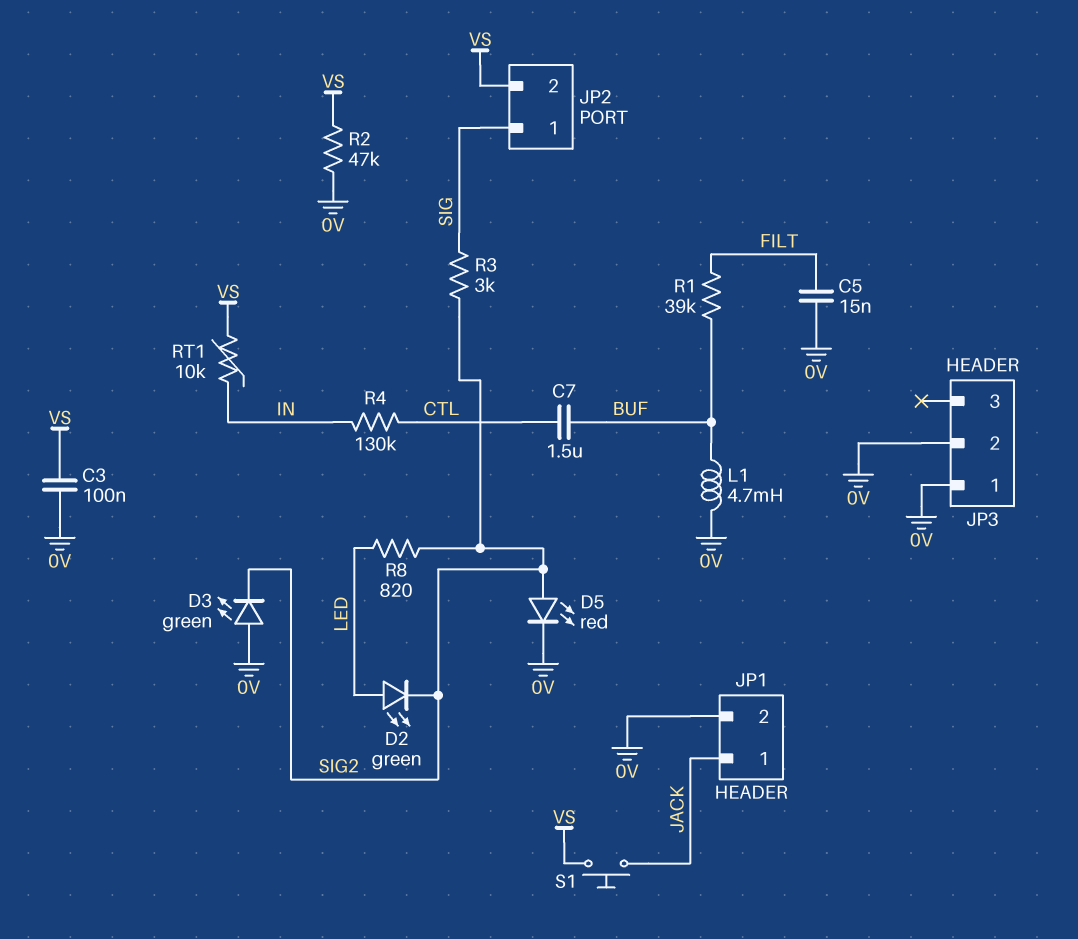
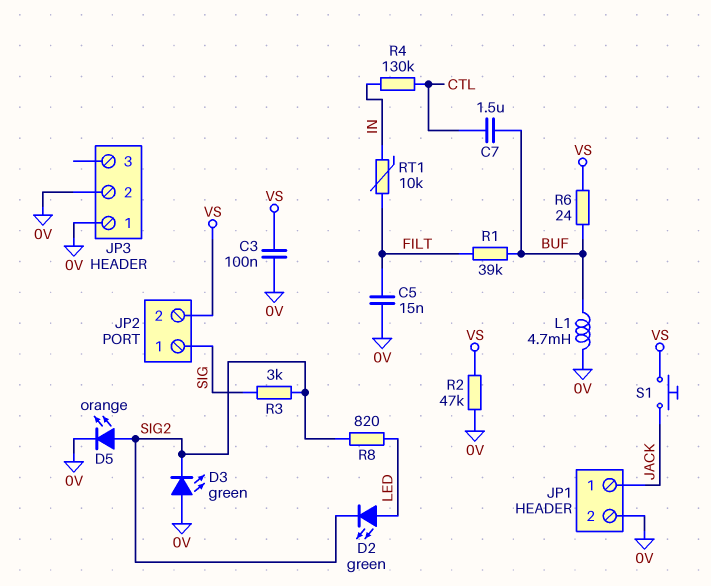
D5: LED red (A SIG2, K 0V) -> LED orange (A SIG2, K 0V)
R6: none -> 24 (BUF, VS)
RT1: 10k (IN, VS) -> 10k (FILT, IN)

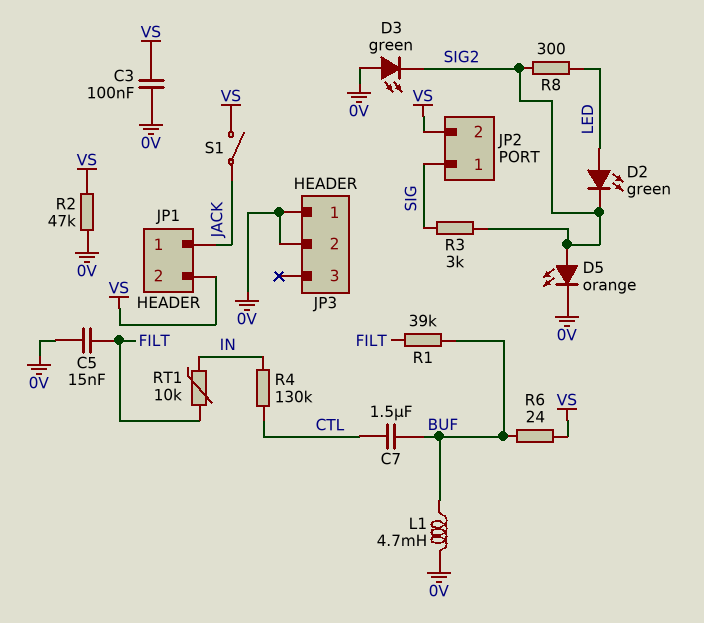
JP1 pin 2: 0V -> VS
R8: 820 (LED, SIG2) -> 300 (LED, SIG2)
S1: button (JACK, VS) -> switch (JACK, VS)

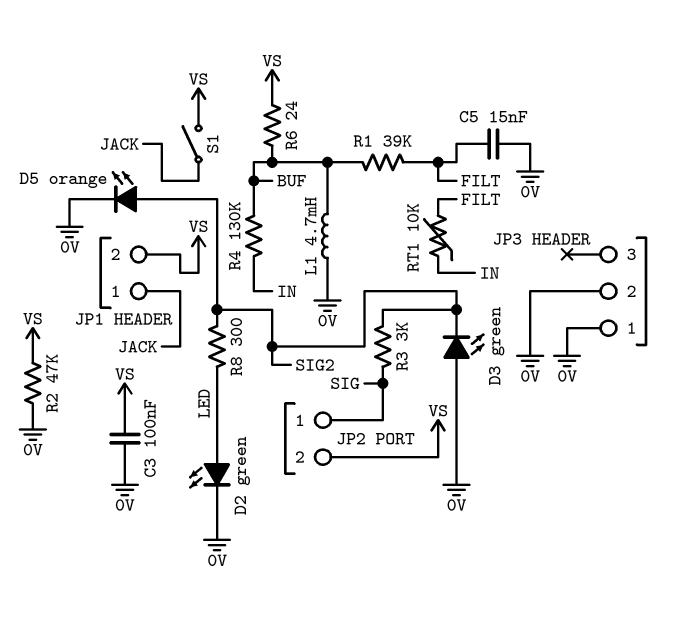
C7: 1.5uF (BUF, CTL) -> none
D2: LED green (A LED, K SIG2) -> LED green (A LED, K 0V)
R4: 130k (CTL, IN) -> 130k (BUF, IN)

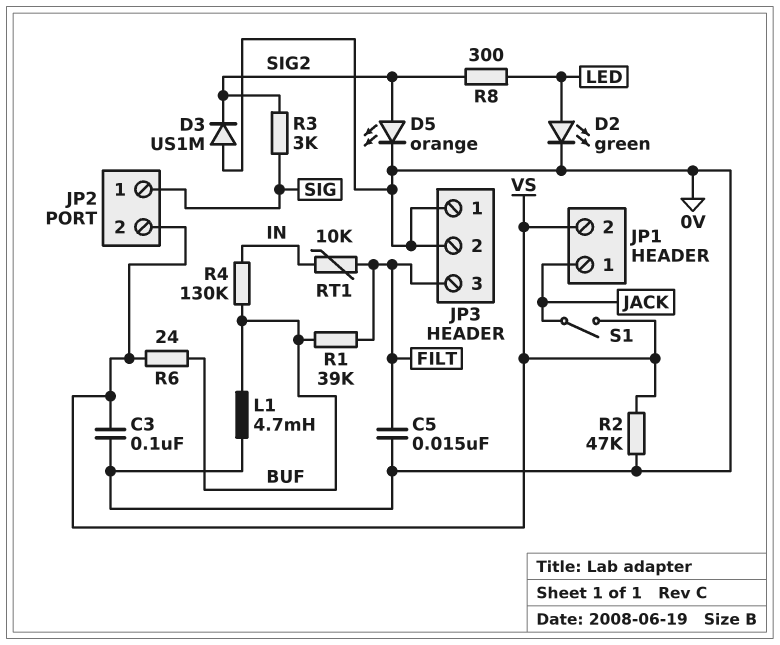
D3: LED green (A 0V, K SIG2) -> diode US1M (A 0V, K SIG2)
JP3 pin 3: none -> FILT

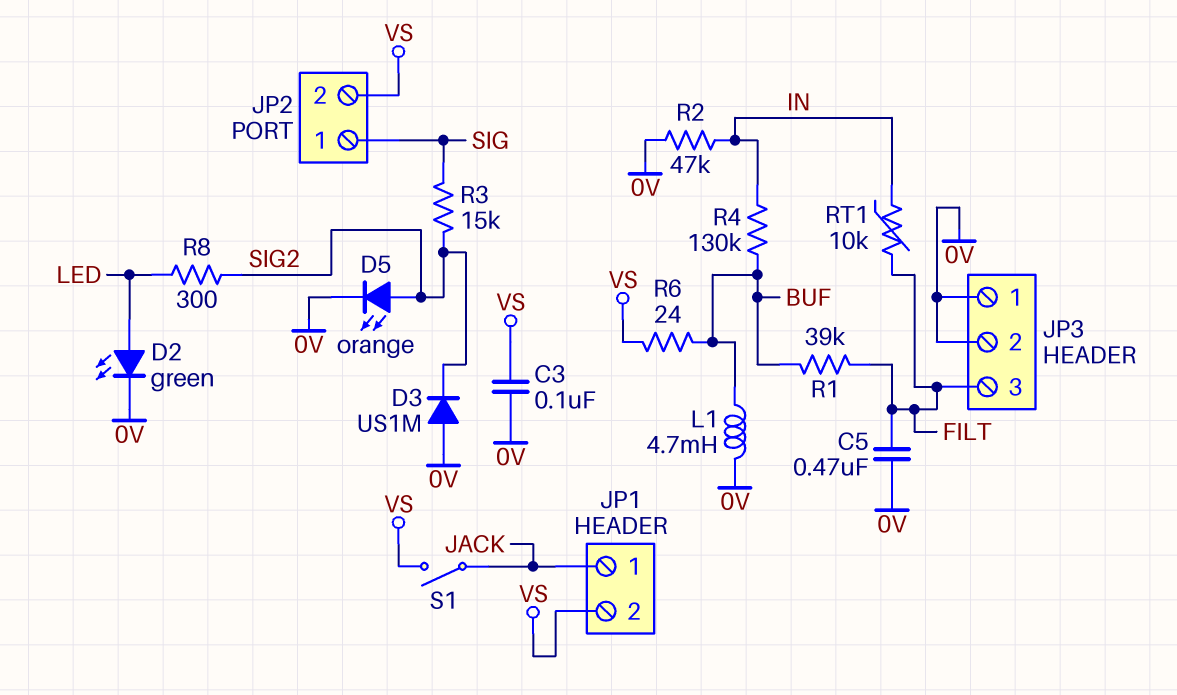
C5: 15nF (0V, FILT) -> 470nF (0V, FILT)
R2: 47k (0V, VS) -> 47k (0V, IN)
R3: 3k (SIG, SIG2) -> 15k (SIG, SIG2)

